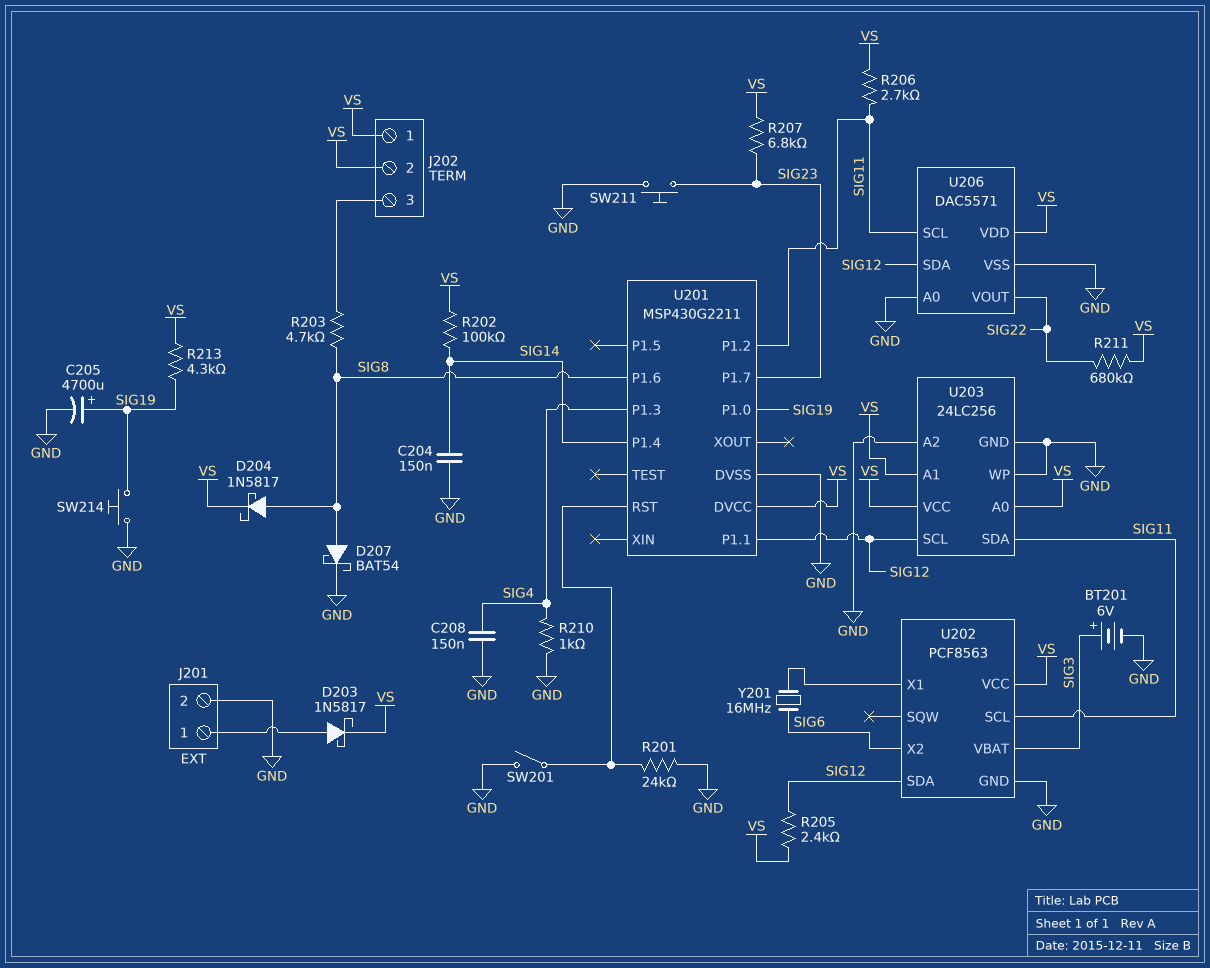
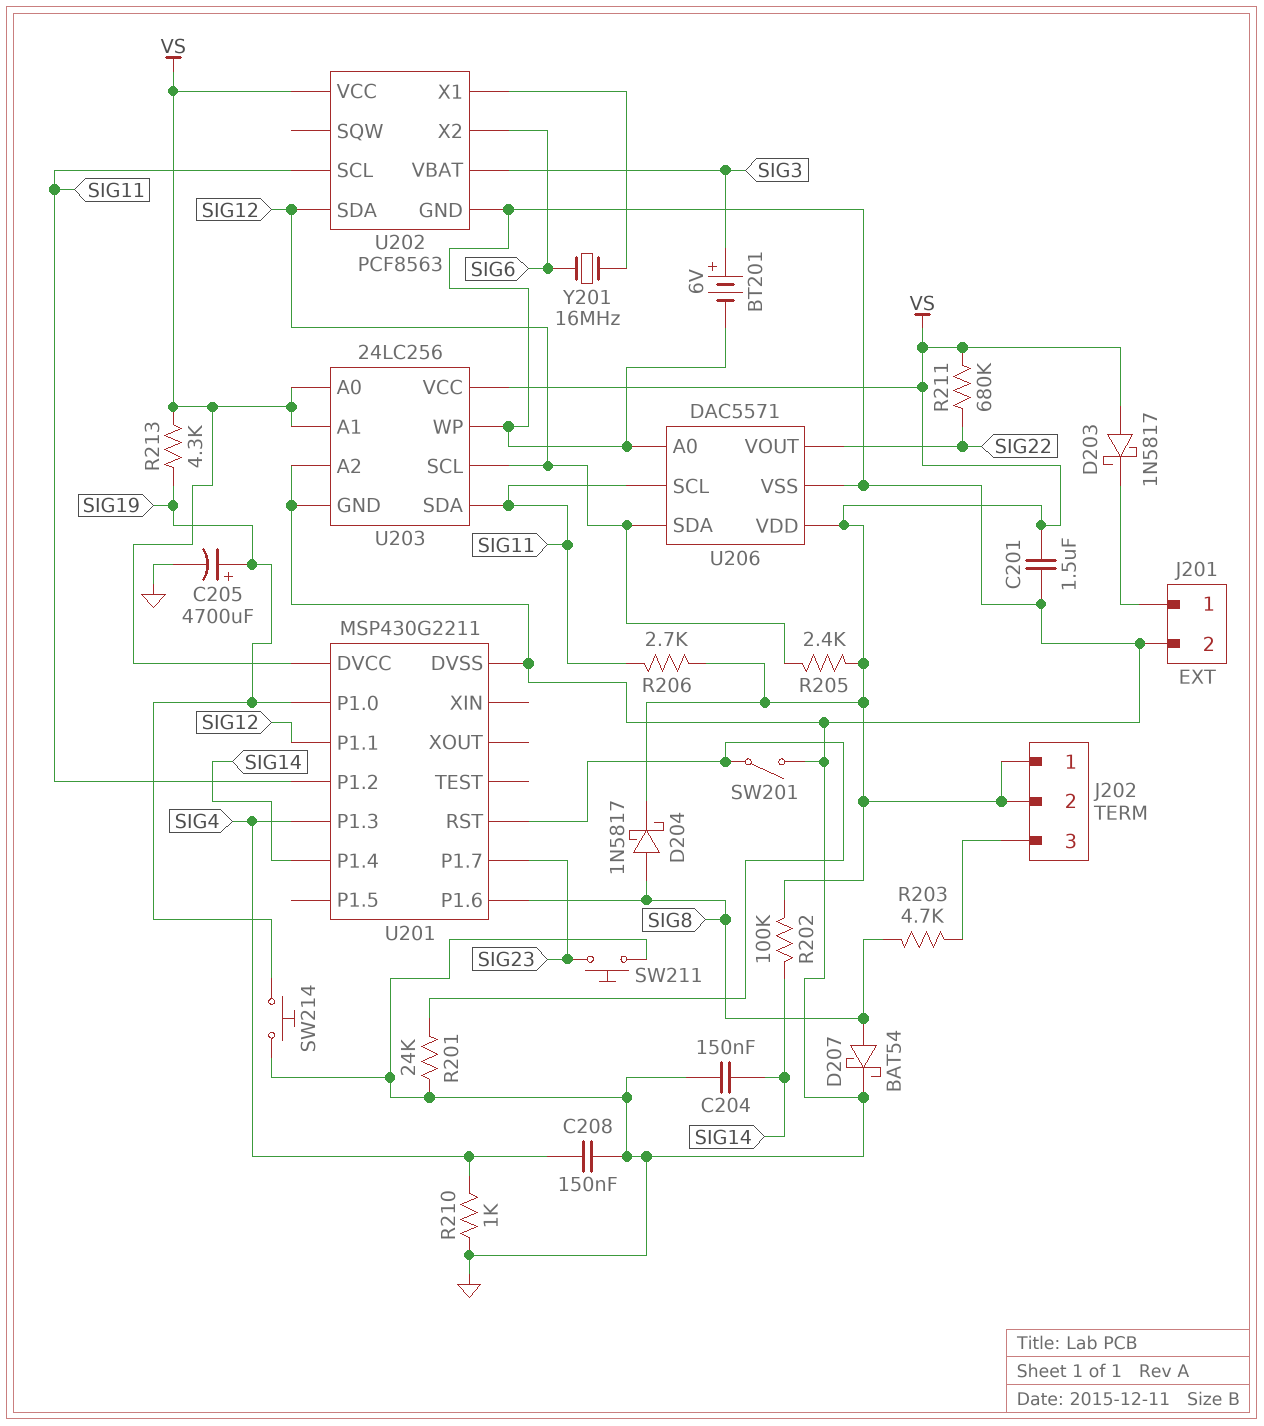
C201: none -> 1.5uF (GND, VS)
D203: schottky 1N5817 (A J201/1, K VS) -> schottky 1N5817 (A VS, K J201/1)
R207: 6.8k (SIG23, VS) -> none

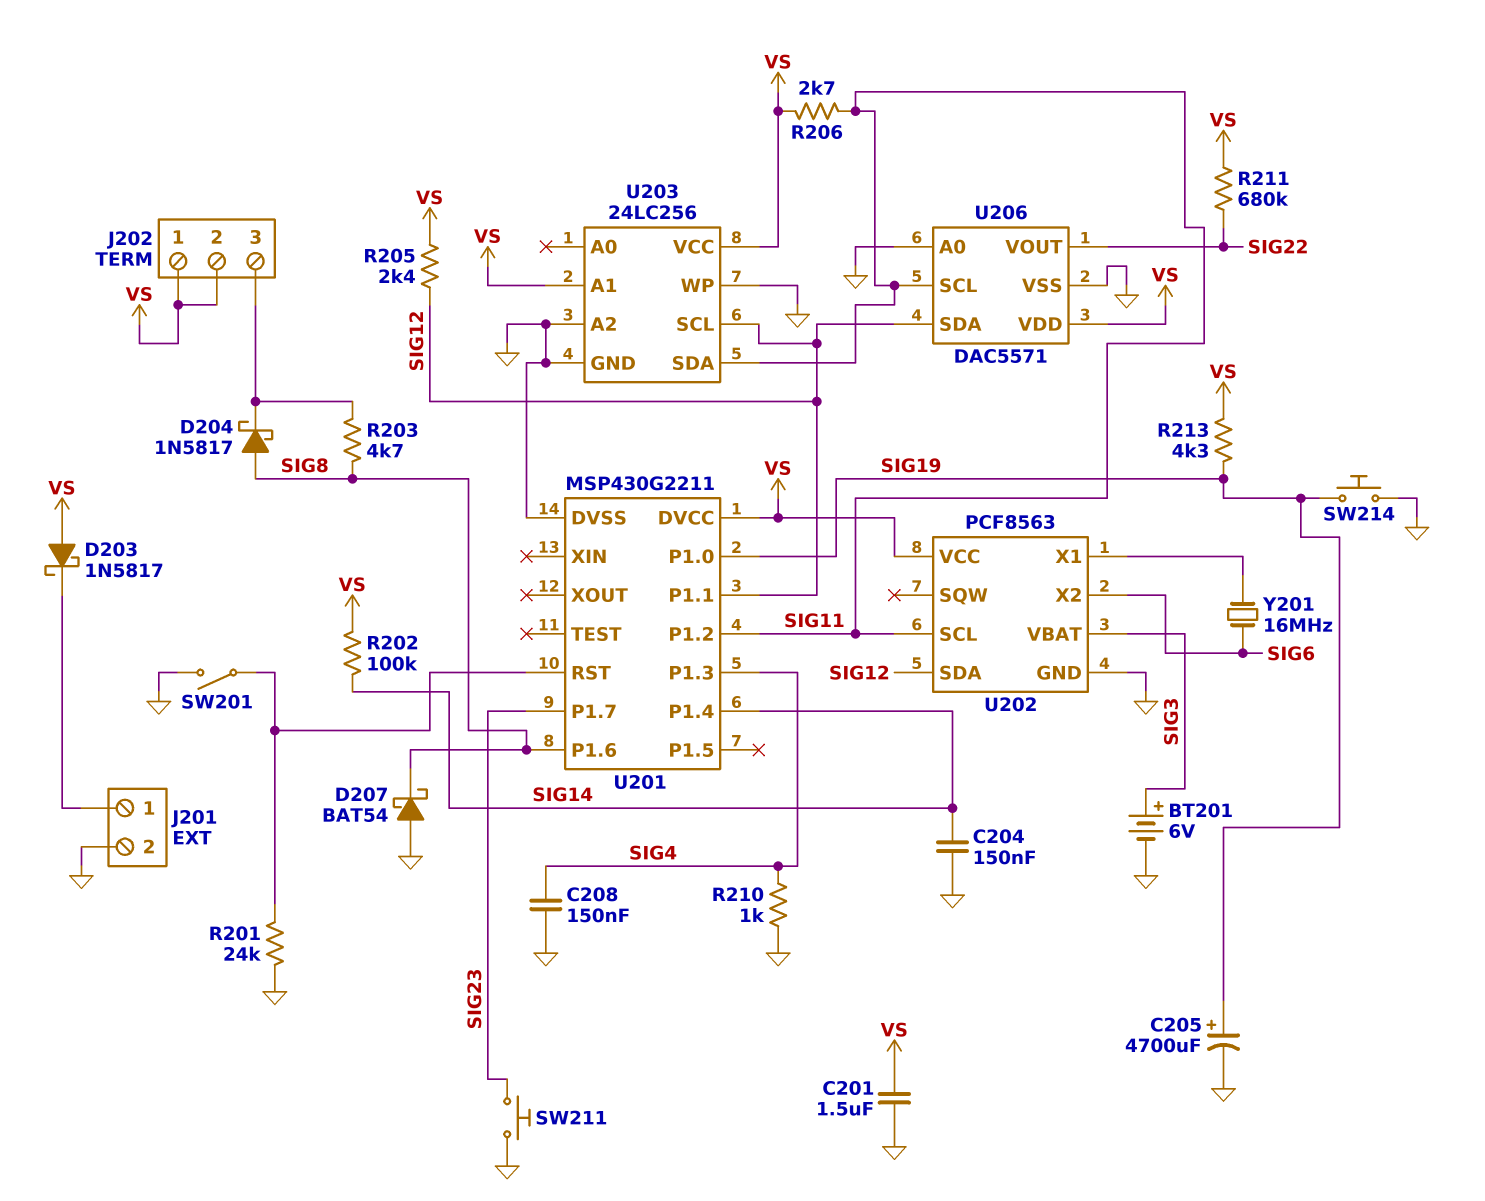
D204: schottky 1N5817 (A SIG8, K VS) -> schottky 1N5817 (A SIG8, K J202/3)
D207: schottky BAT54 (A SIG8, K GND) -> schottky BAT54 (A GND, K SIG8)
U203 pin A0: VS -> none

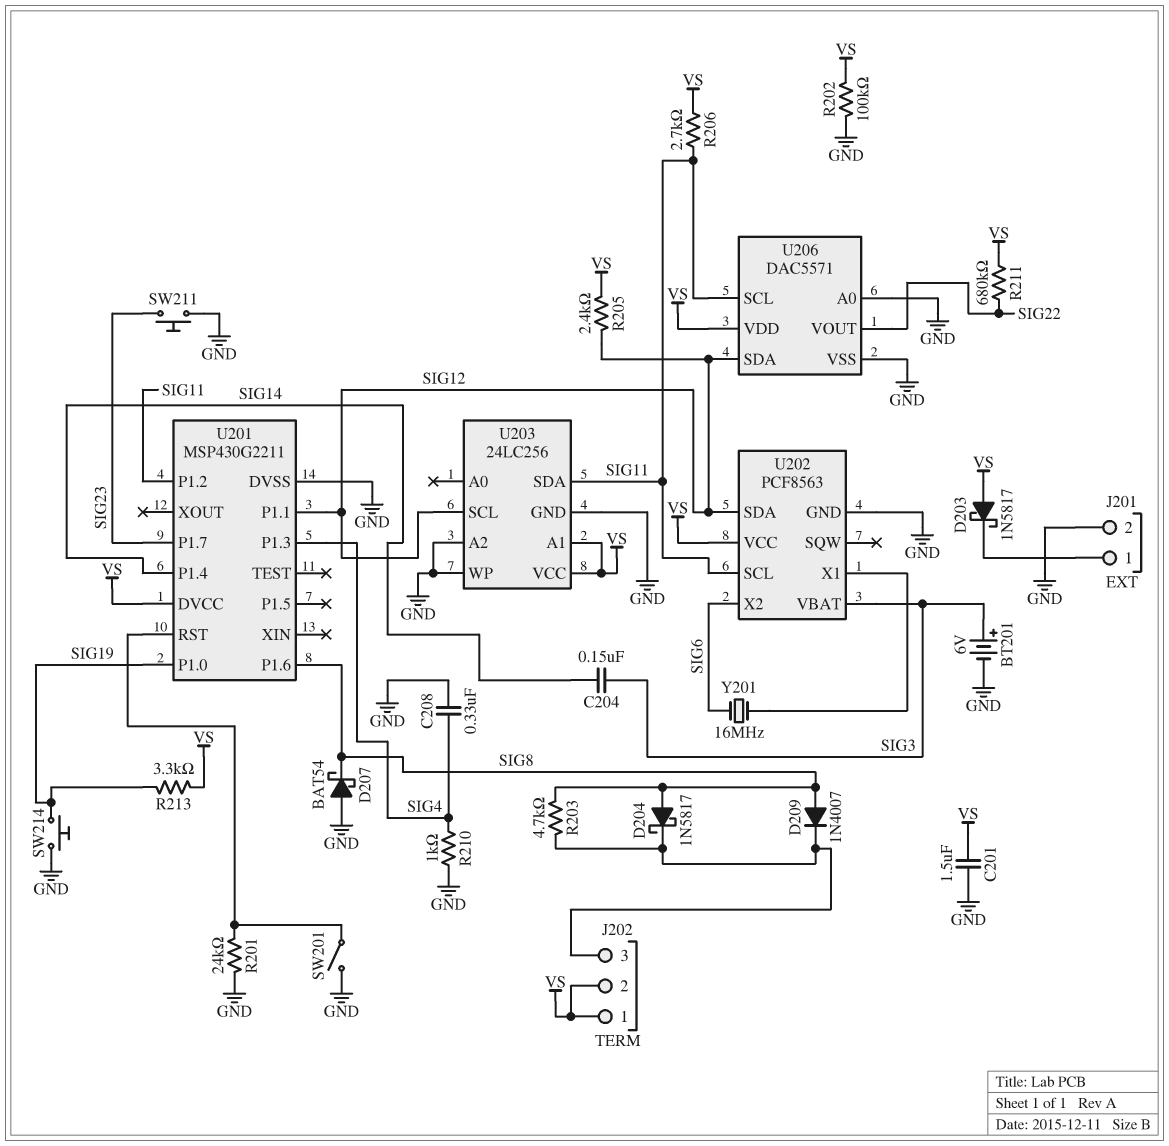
C204: 150nF (GND, SIG14) -> 150nF (SIG3, SIG14)
C205: 4700uF (plus SIG19, minus GND) -> none
C208: 150nF (GND, SIG4) -> 330nF (GND, SIG4)
D209: none -> diode 1N4007 (A SIG8, K J202/3)
R202: 100k (SIG14, VS) -> 100k (GND, VS)
R213: 4.3k (SIG19, VS) -> 3.3k (SIG19, VS)

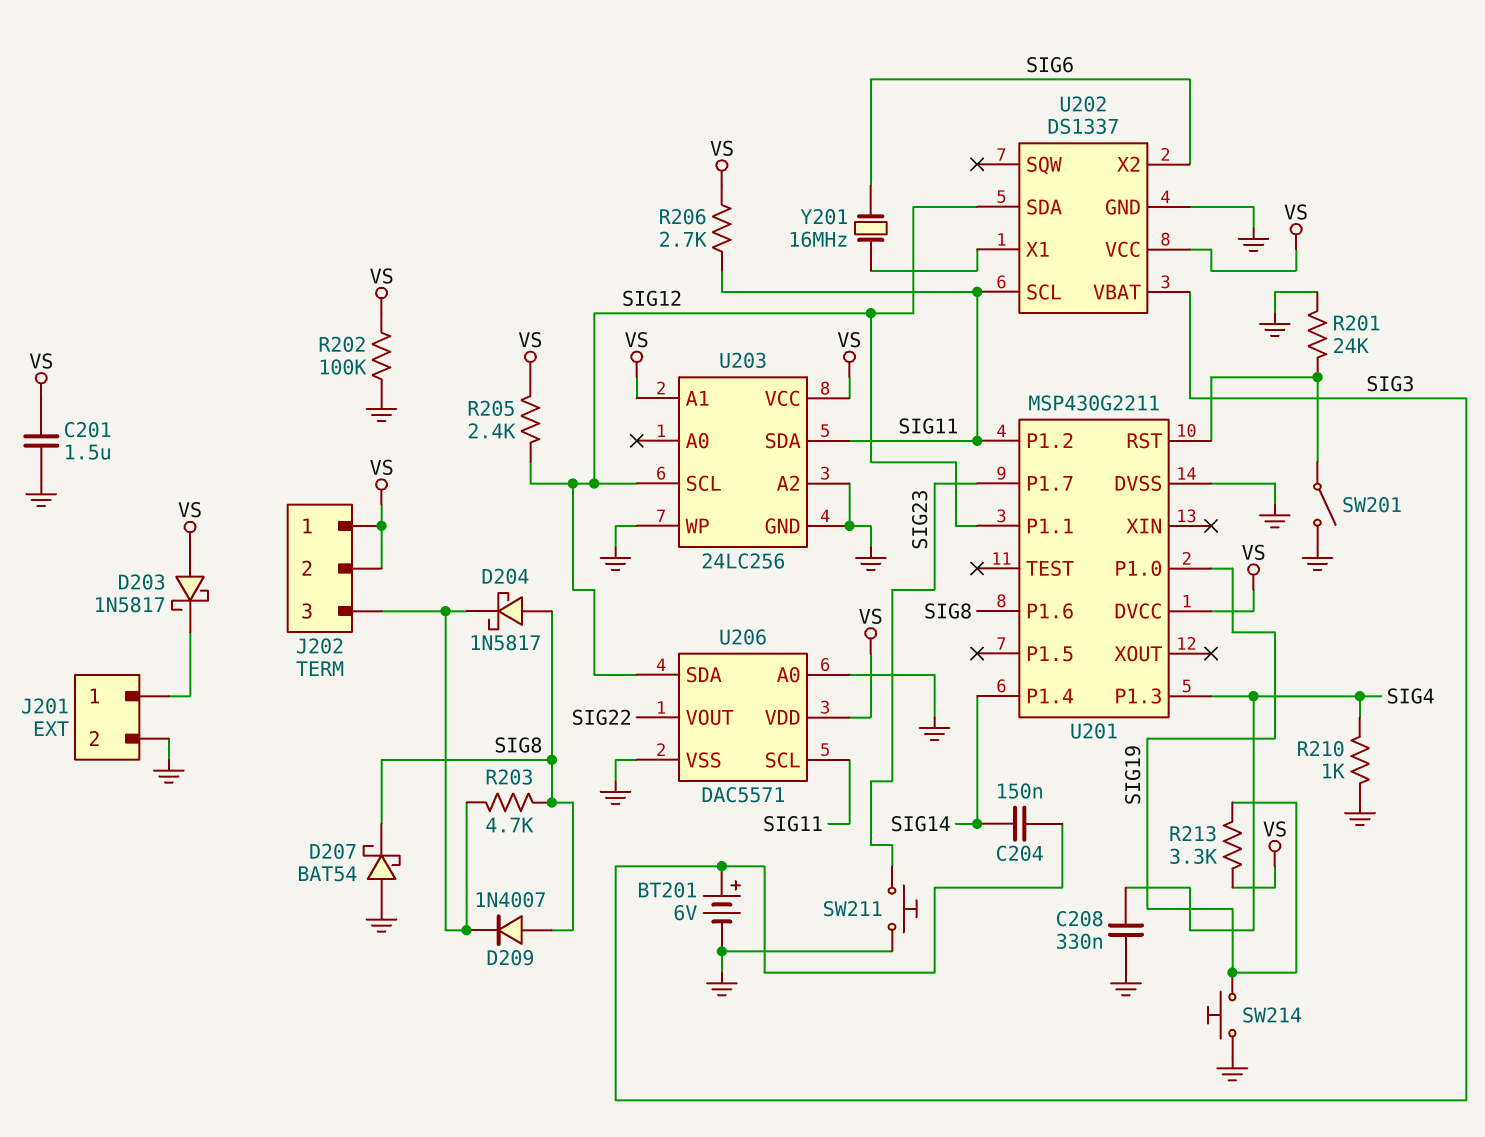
R211: 680k (SIG22, VS) -> none
U202: PCF8563 -> DS1337

